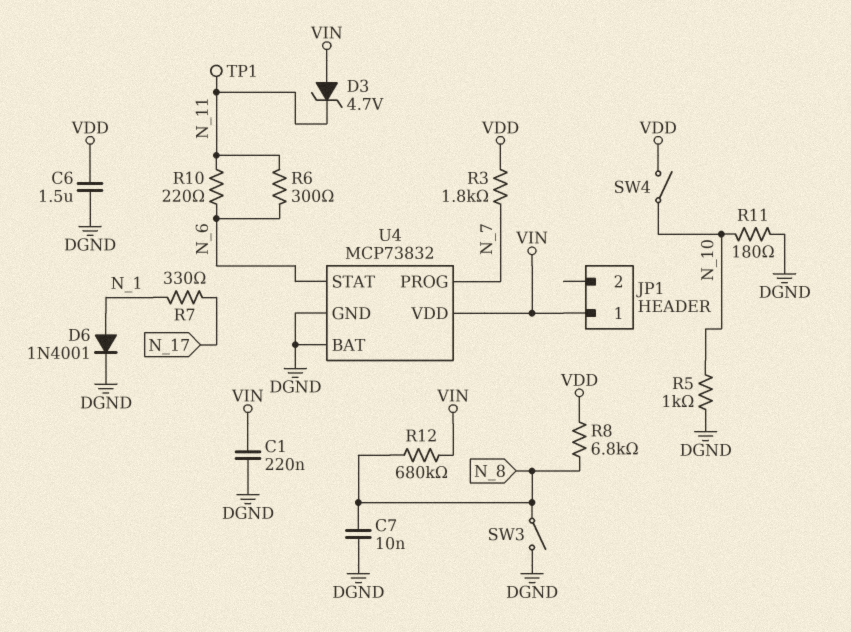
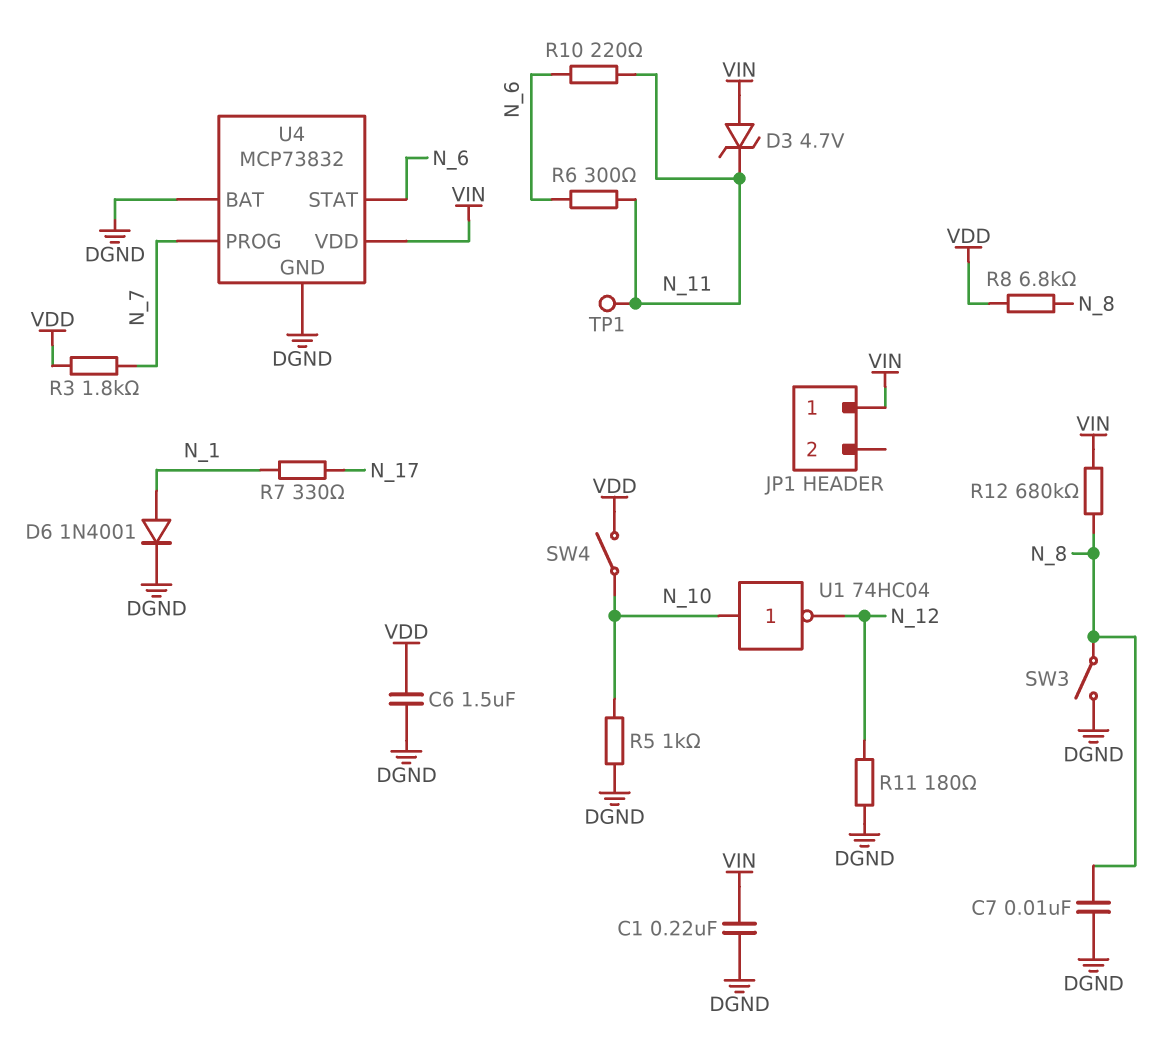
R11: 180 (DGND, N_10) -> 180 (DGND, N_12)
U1: none -> NOT 74HC04 (in N_10, out N_12)

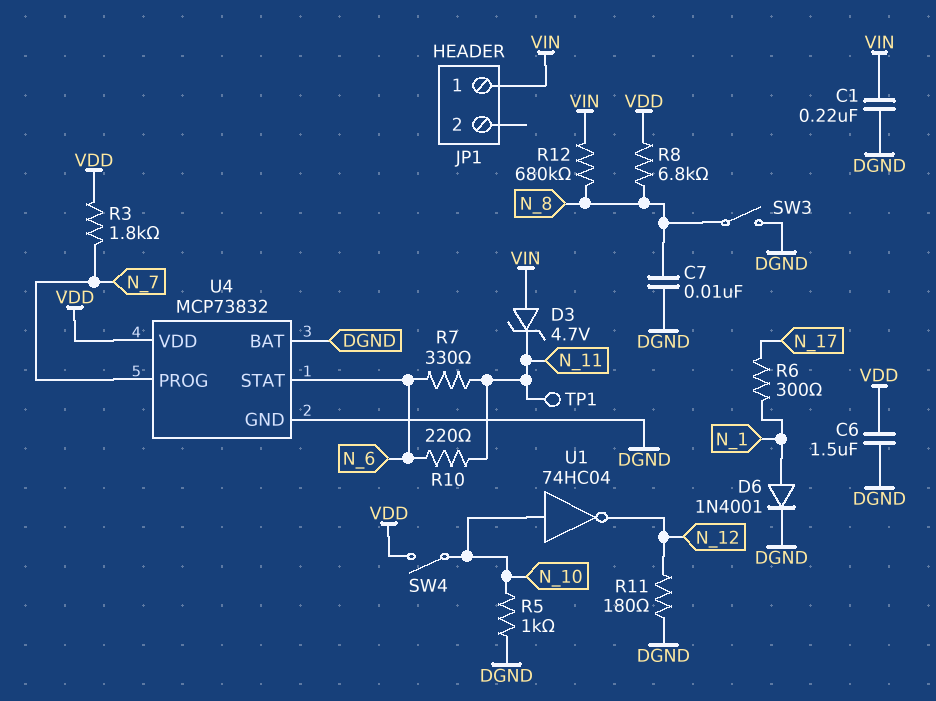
R6: 300 (N_6, N_11) -> 300 (N_1, N_17)
R7: 330 (N_1, N_17) -> 330 (N_6, N_11)
U4 pin VDD: VIN -> VDD

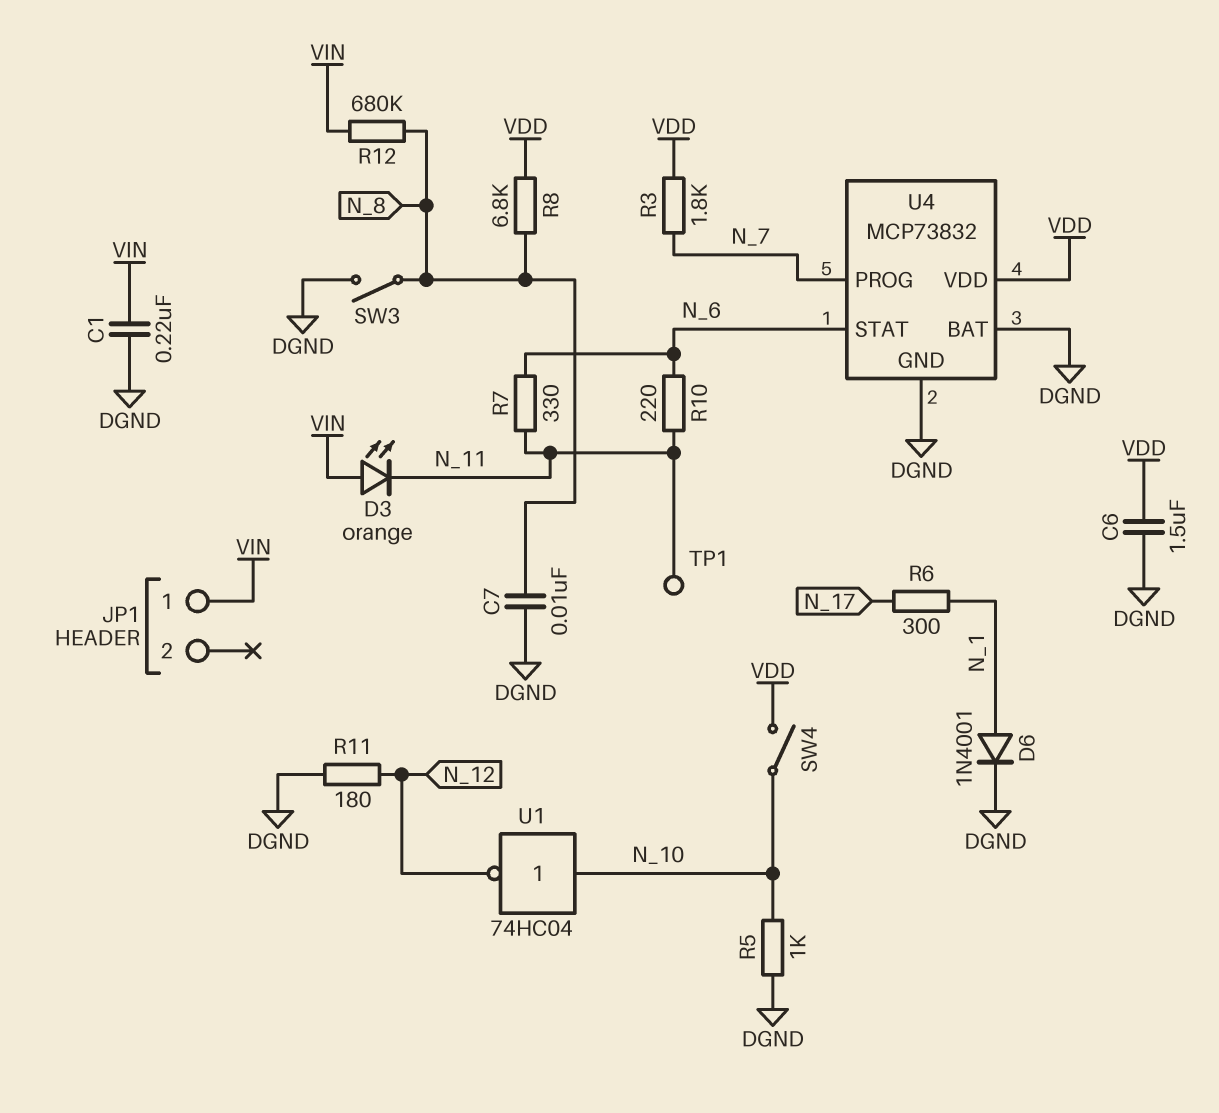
D3: zener 4.7V (A VIN, K N_11) -> LED orange (A VIN, K N_11)

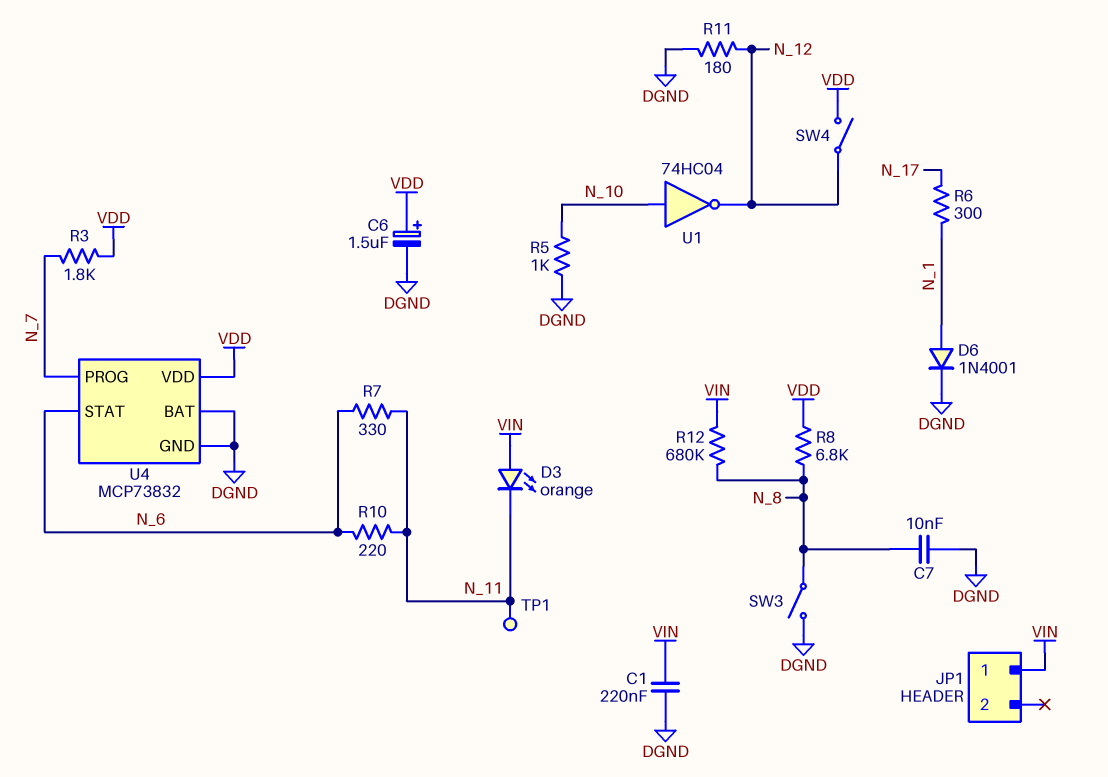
C6: 1.5uF (DGND, VDD) -> 1.5uF (plus VDD, minus DGND)
SW4: switch (N_10, VDD) -> switch (N_12, VDD)

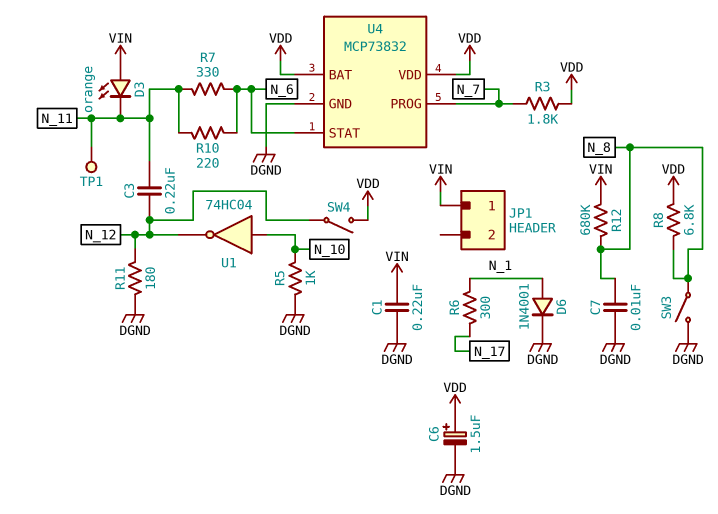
C3: none -> 220nF (N_11, N_12)
U4 pin BAT: DGND -> VDD

